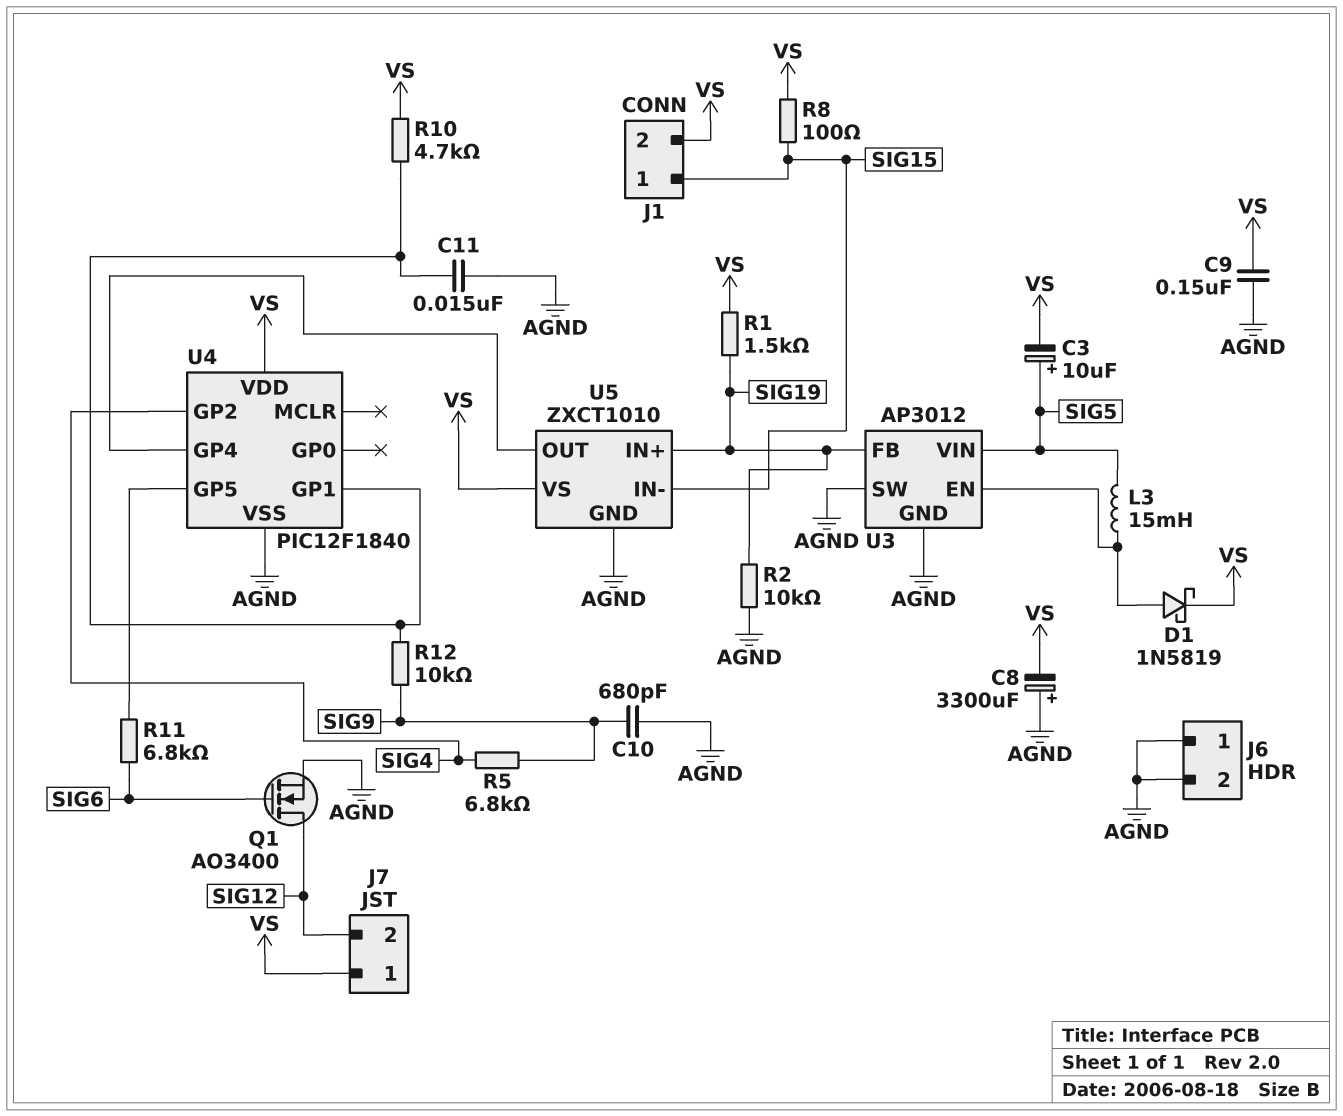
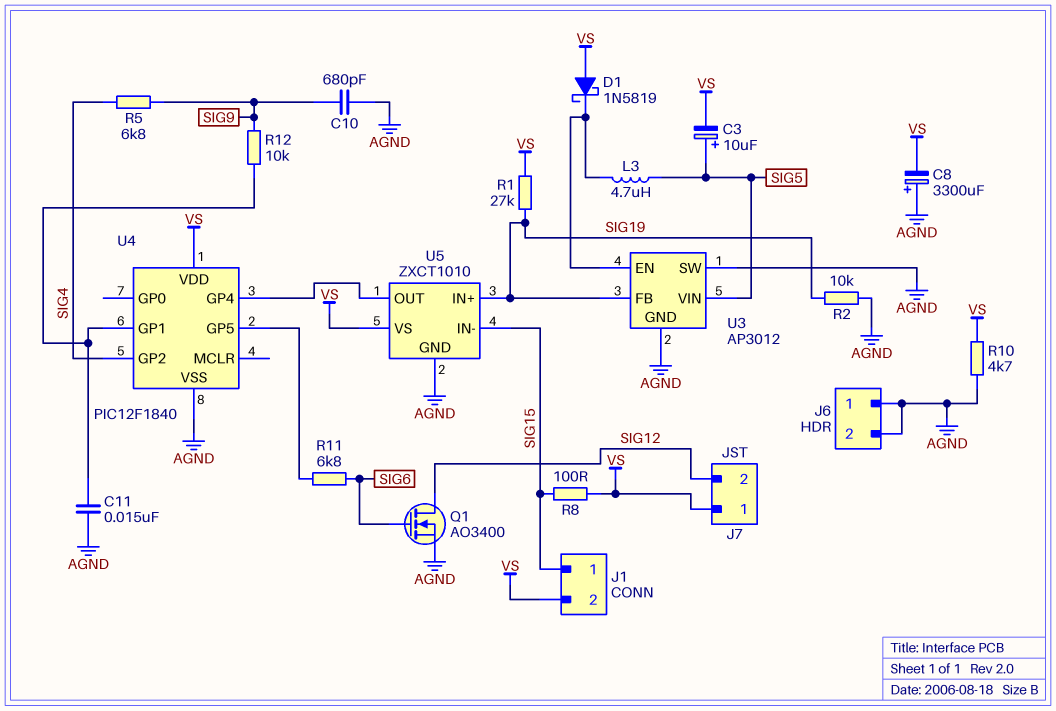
C9: 150nF (AGND, VS) -> none
D1: schottky 1N5819 (A U3/EN, K VS) -> schottky 1N5819 (A VS, K U3/EN)
L3: 15mH (SIG5, U3/EN) -> 4.7uH (SIG5, U3/EN)
R1: 1.5k (SIG19, VS) -> 27k (SIG19, VS)
R10: 4.7k (U4/GP1, VS) -> 4.7k (AGND, VS)

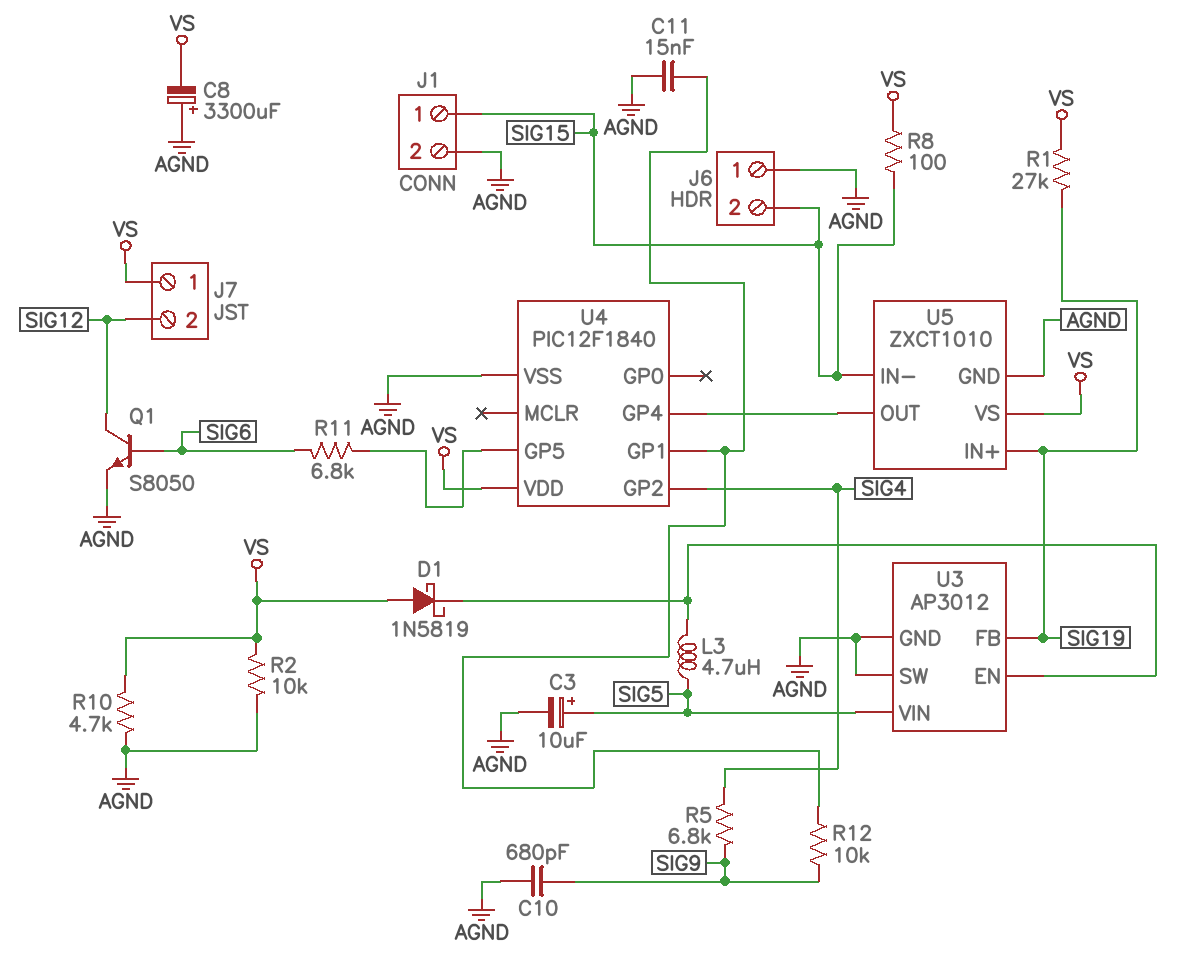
C3: 10uF (plus SIG5, minus VS) -> 10uF (plus SIG5, minus AGND)
J1 pin 2: VS -> AGND
J6 pin 2: AGND -> SIG15
Q1: NMOS AO3400 (G SIG6, D SIG12, S AGND) -> NPN S8050 (B SIG6, C SIG12, E AGND)
R2: 10k (AGND, SIG19) -> 10k (AGND, VS)

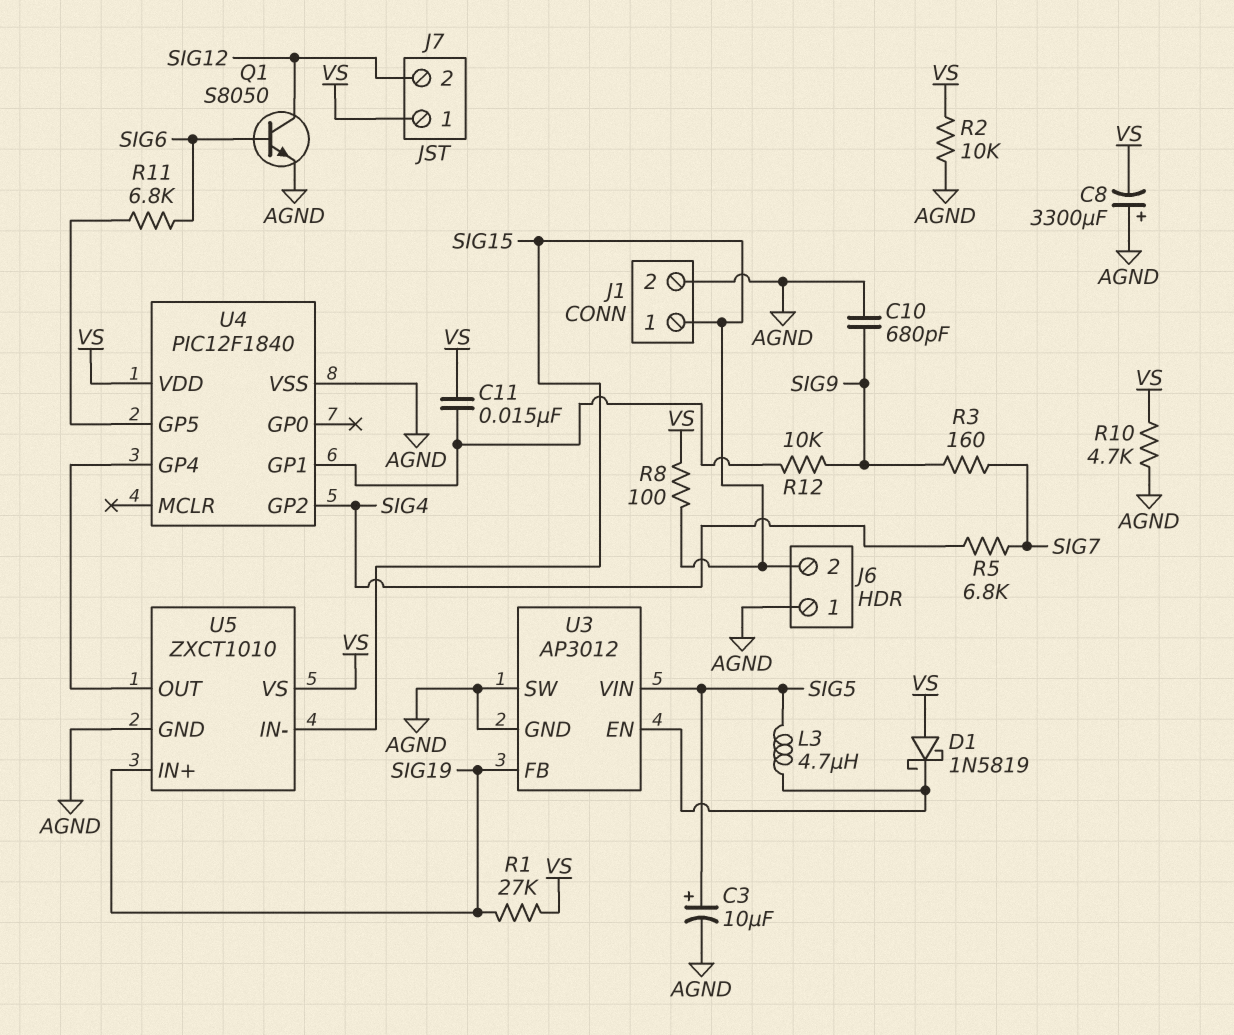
C11: 15nF (AGND, U4/GP1) -> 15nF (U4/GP1, VS)
R3: none -> 160 (SIG7, SIG9)
R5: 6.8k (SIG4, SIG9) -> 6.8k (SIG4, SIG7)

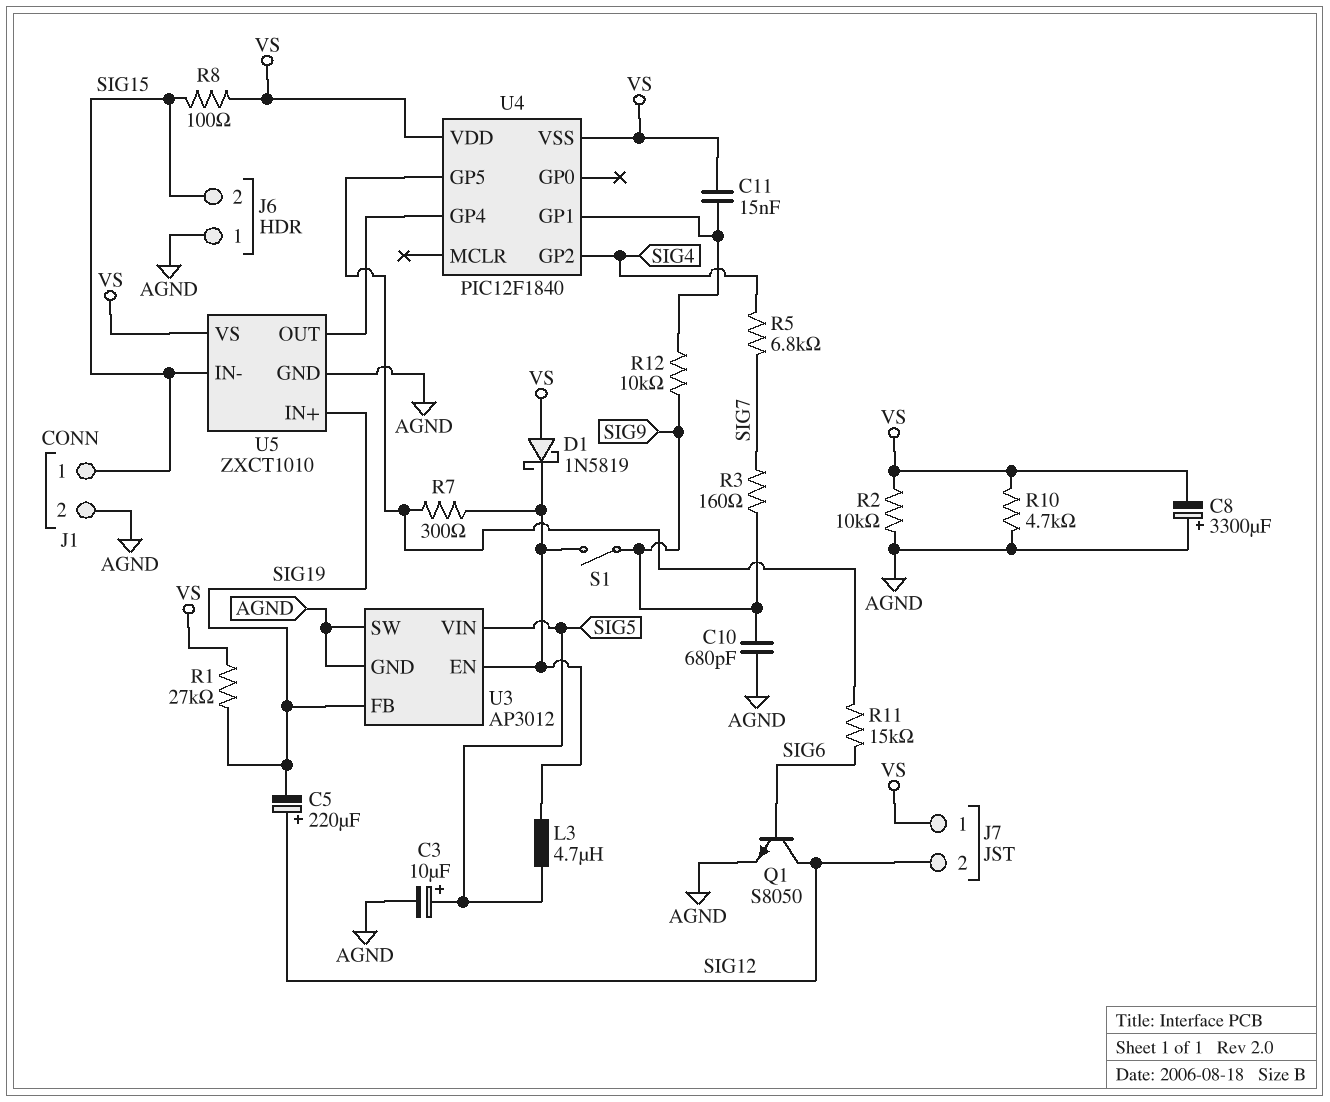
C5: none -> 220uF (plus SIG12, minus SIG19)
R7: none -> 300 (U3/EN, U4/GP5)
R11: 6.8k (SIG6, U4/GP5) -> 15k (SIG6, U4/GP5)
S1: none -> switch (SIG9, U3/EN)
U4 pin VSS: AGND -> VS

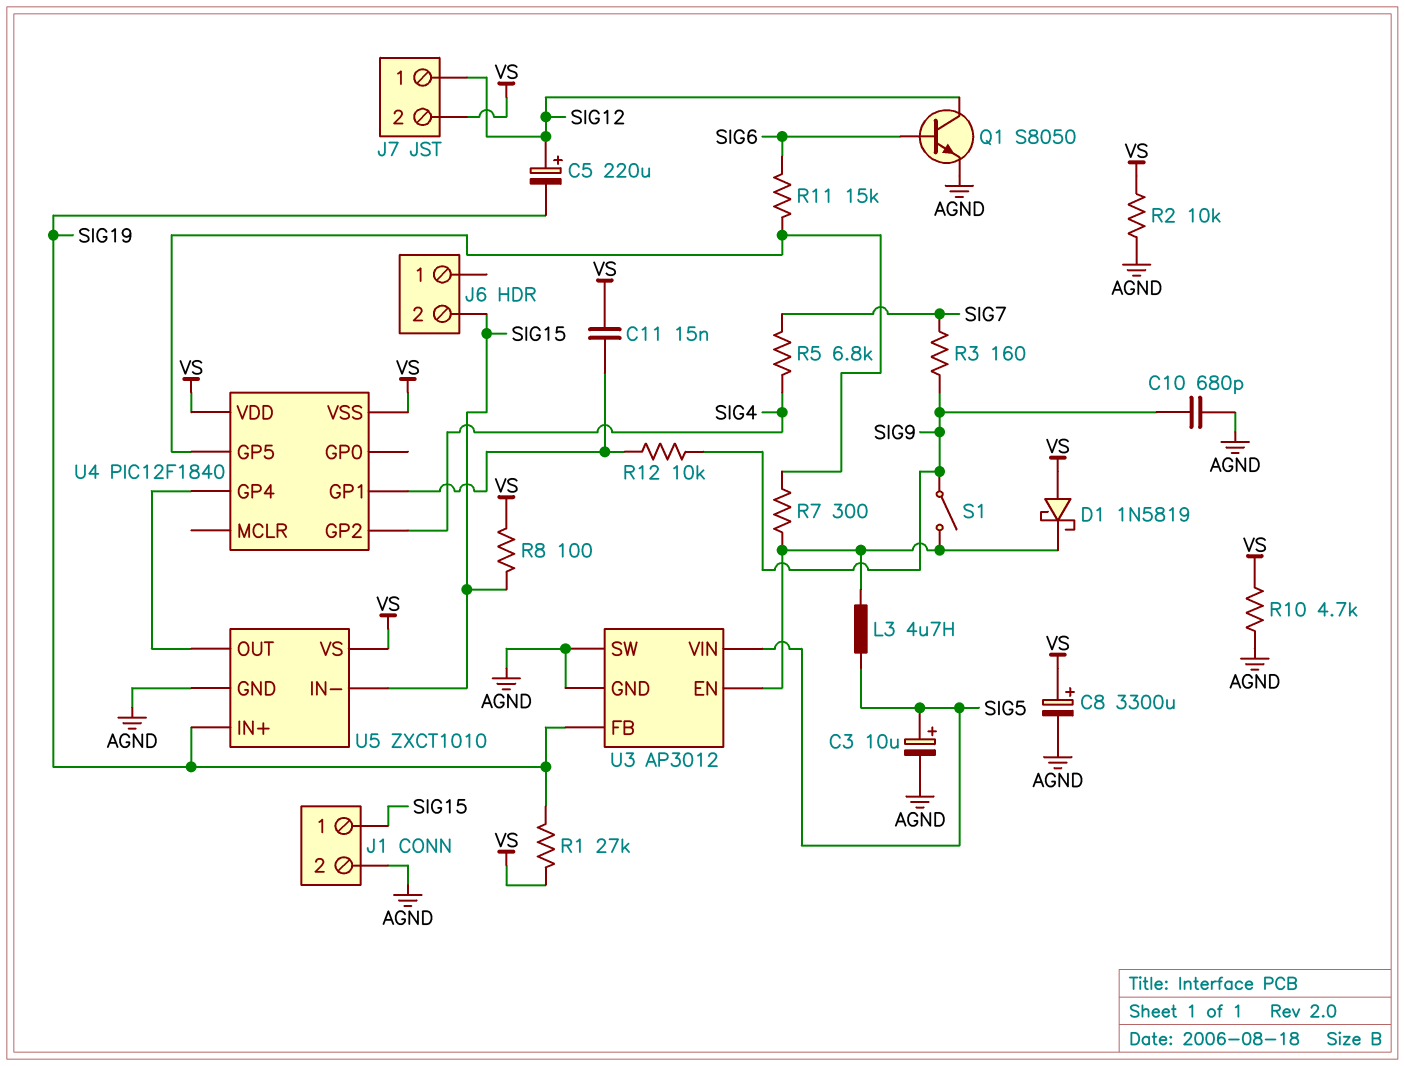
C8: 3300uF (plus AGND, minus VS) -> 3300uF (plus VS, minus AGND)
J6 pin 1: AGND -> none
J7 pin 1: VS -> SIG12
J7 pin 2: SIG12 -> VS

